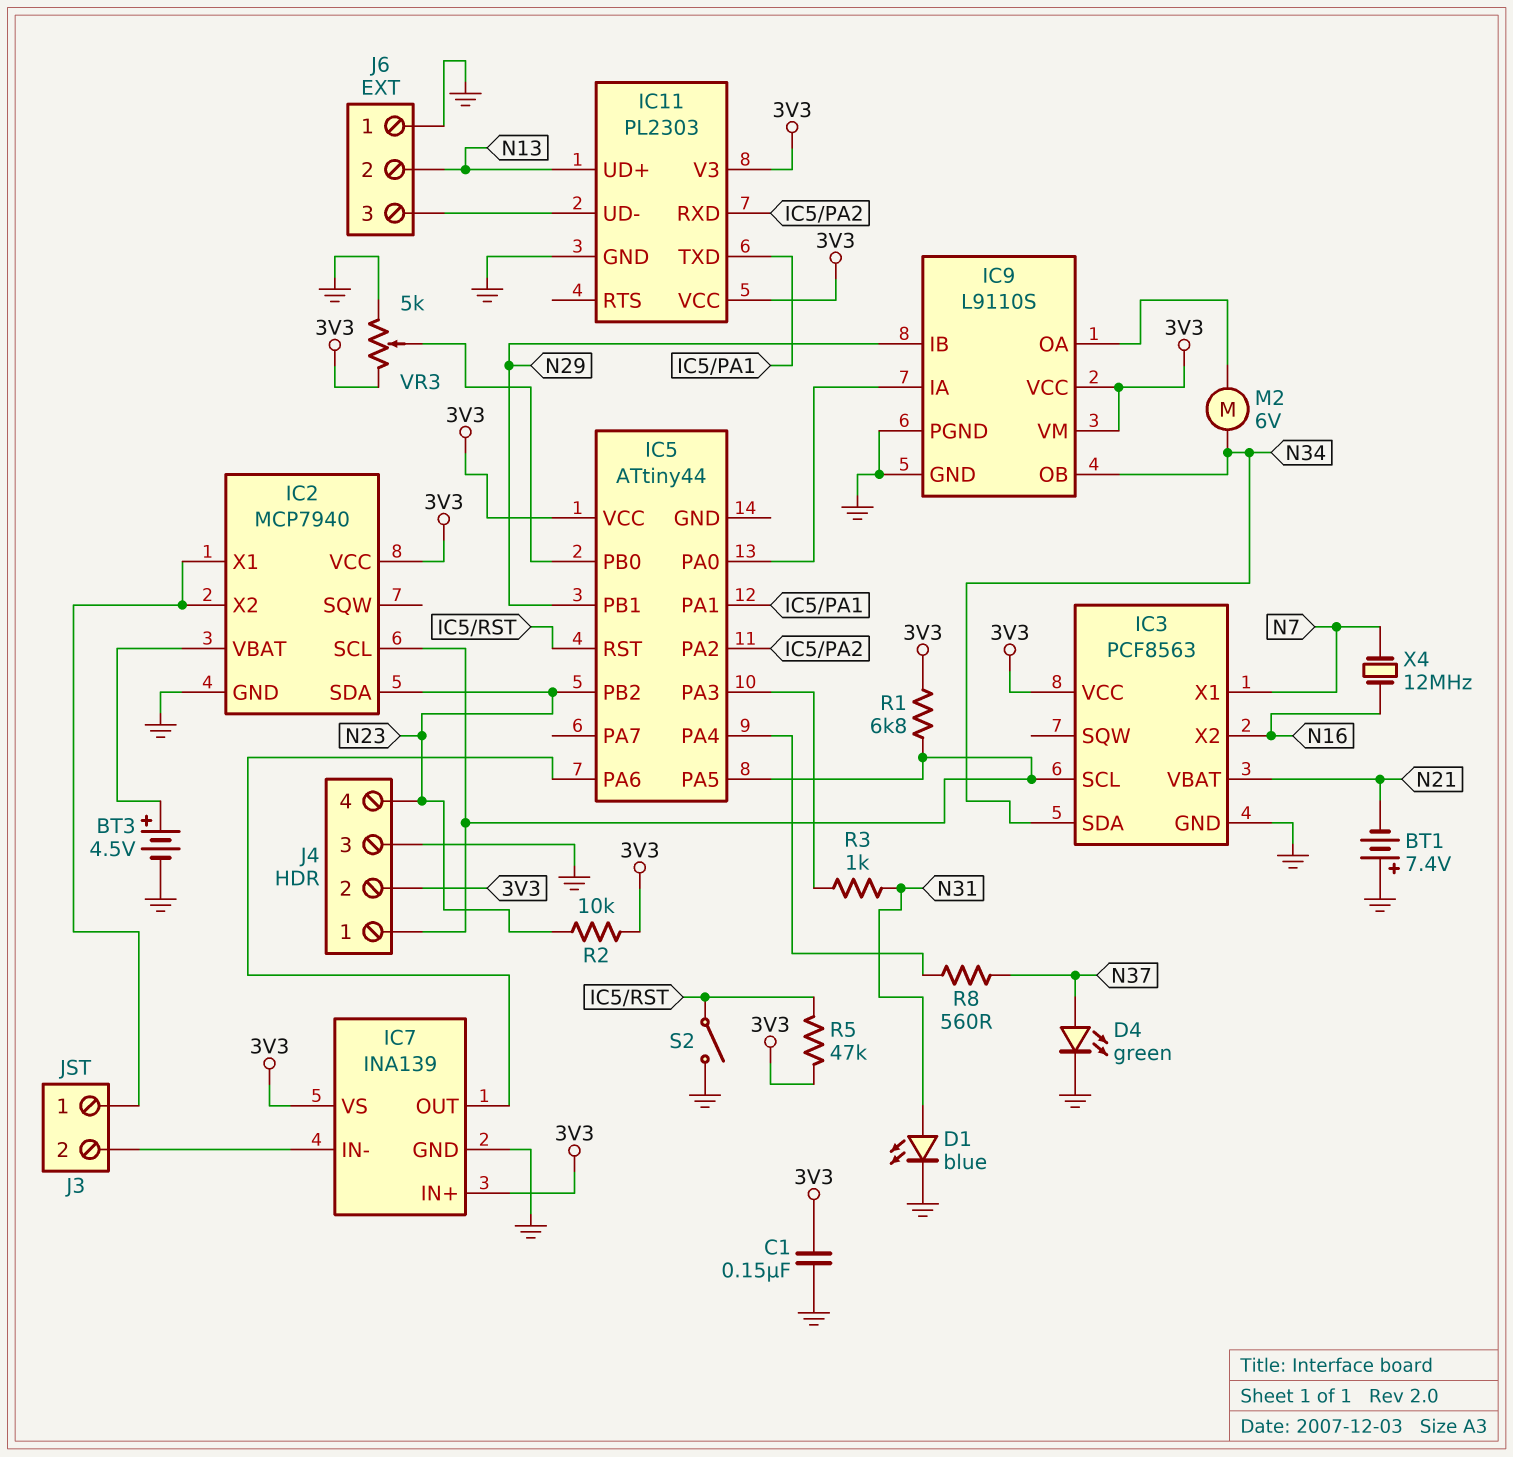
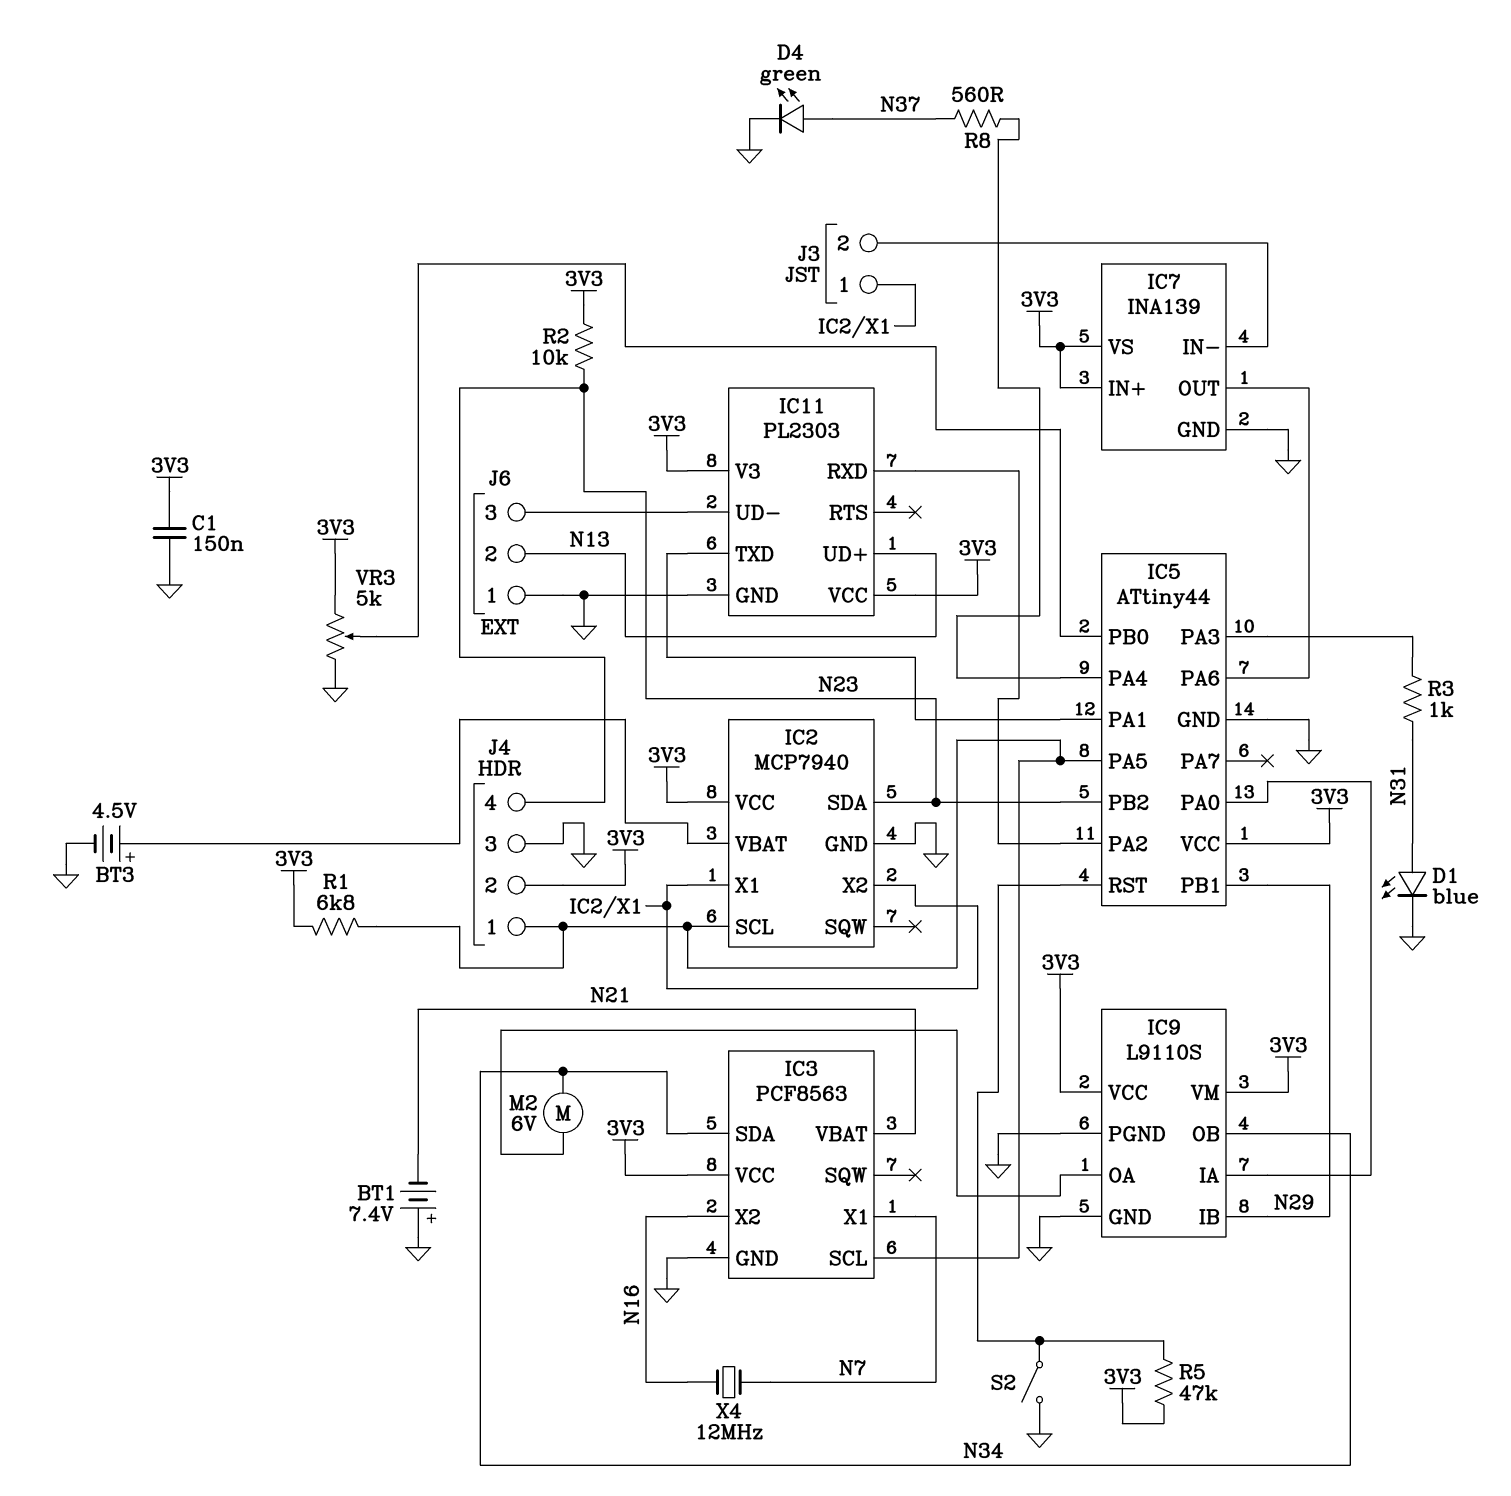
IC5 pin GND: none -> GND

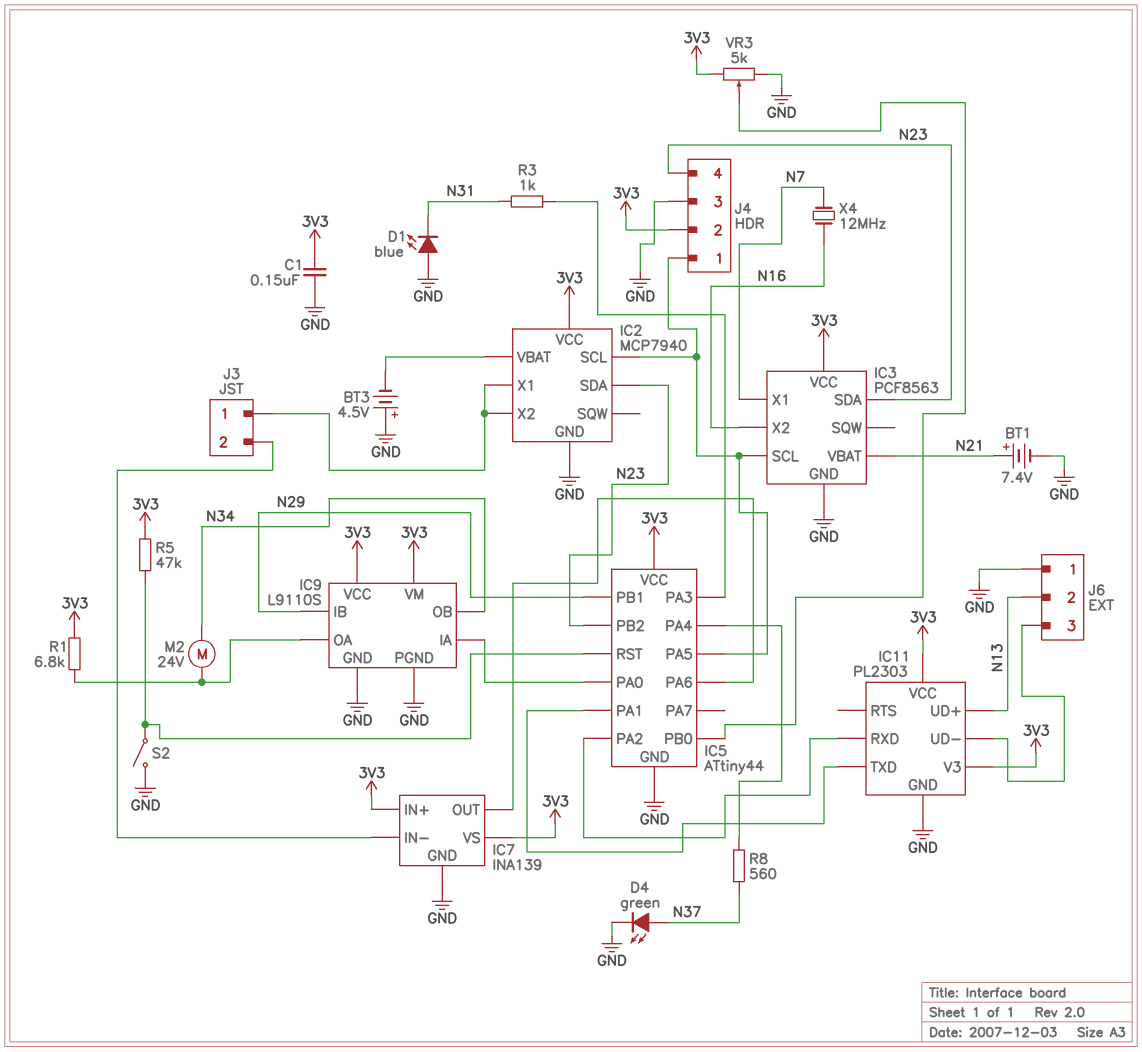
BT1: 7.4V (plus GND, minus N21) -> 7.4V (plus N21, minus GND)
BT3: 4.5V (plus IC2/VBAT, minus GND) -> 4.5V (plus GND, minus IC2/VBAT)
D1: LED blue (A N31, K GND) -> LED blue (A GND, K N31)
IC3 pin SDA: N34 -> N23
M2: motor 6V (IC9/OA, N34) -> motor 24V (IC9/OA, N34)
R1: 6.8k (3V3, IC2/SCL) -> 6.8k (3V3, IC9/OA)
R2: 10k (3V3, N23) -> none

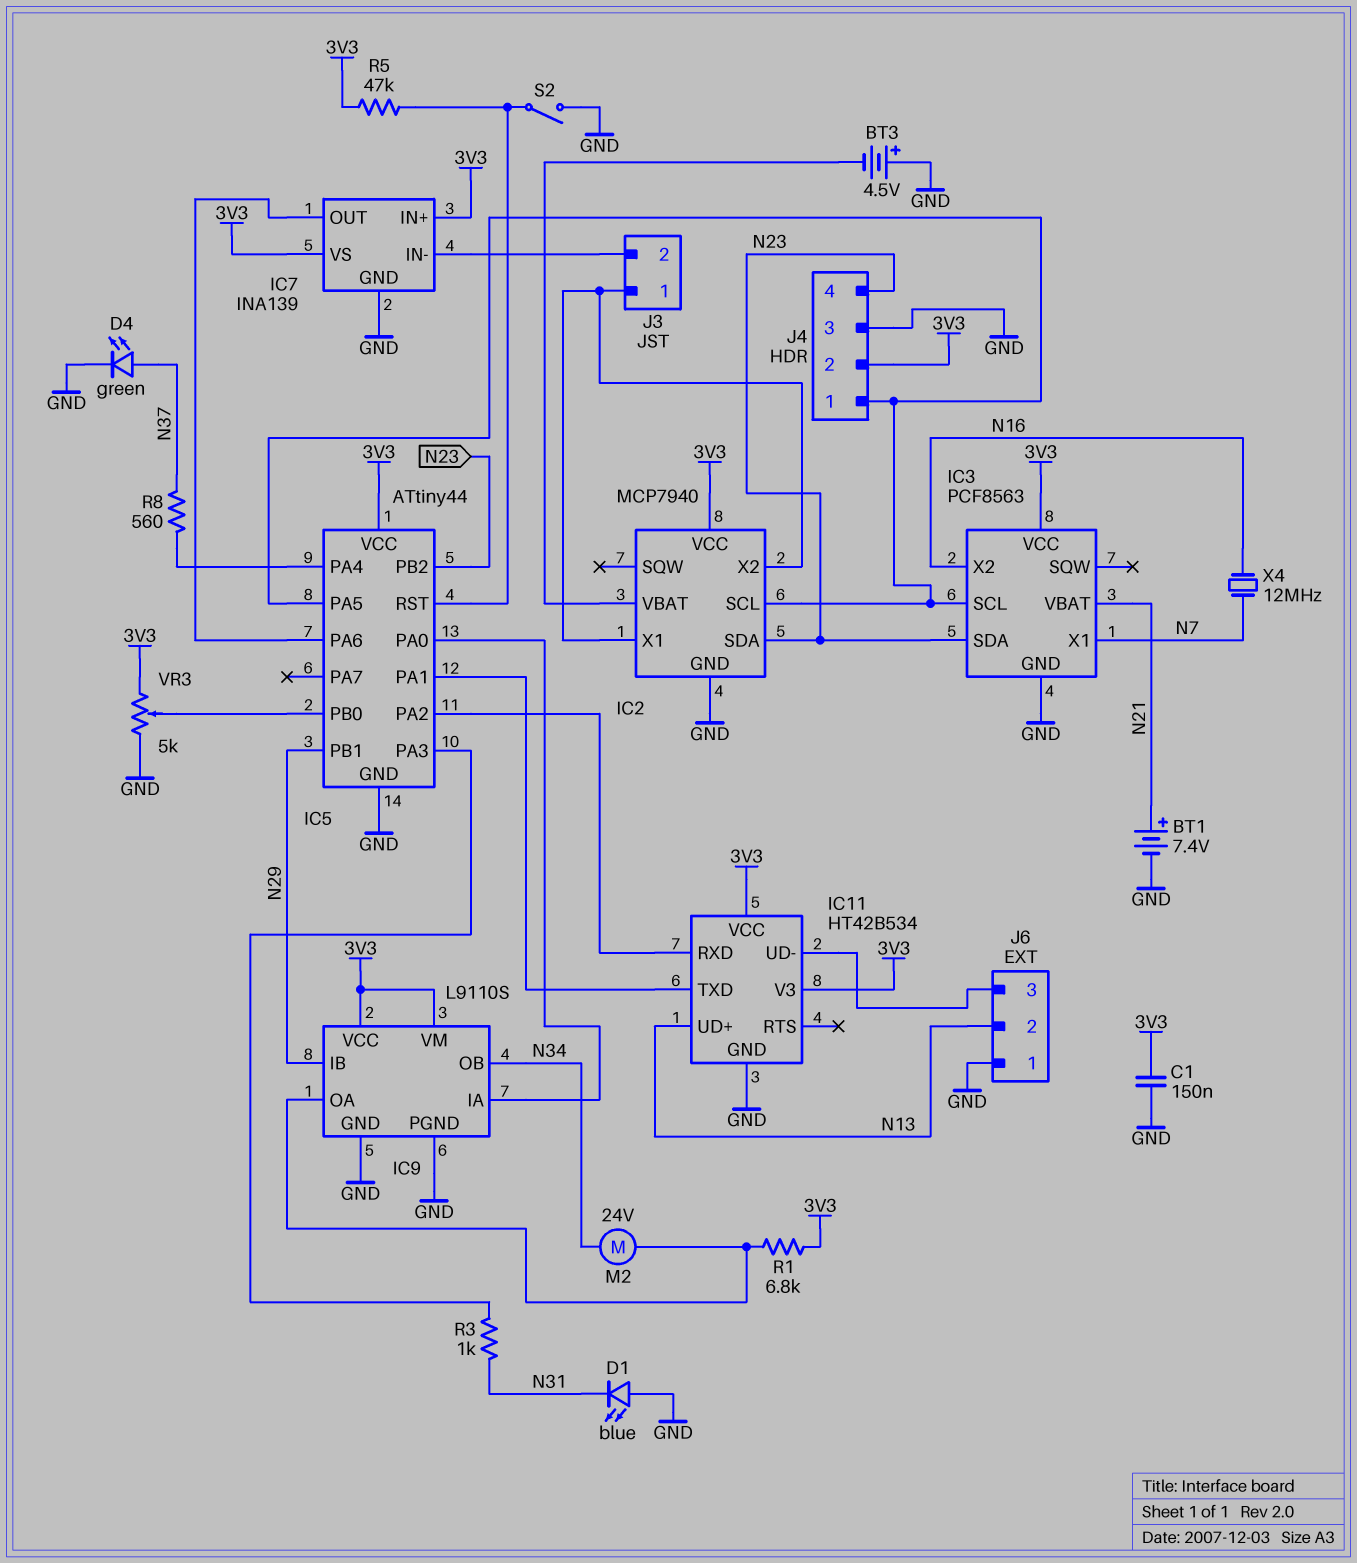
IC11: PL2303 -> HT42B534

